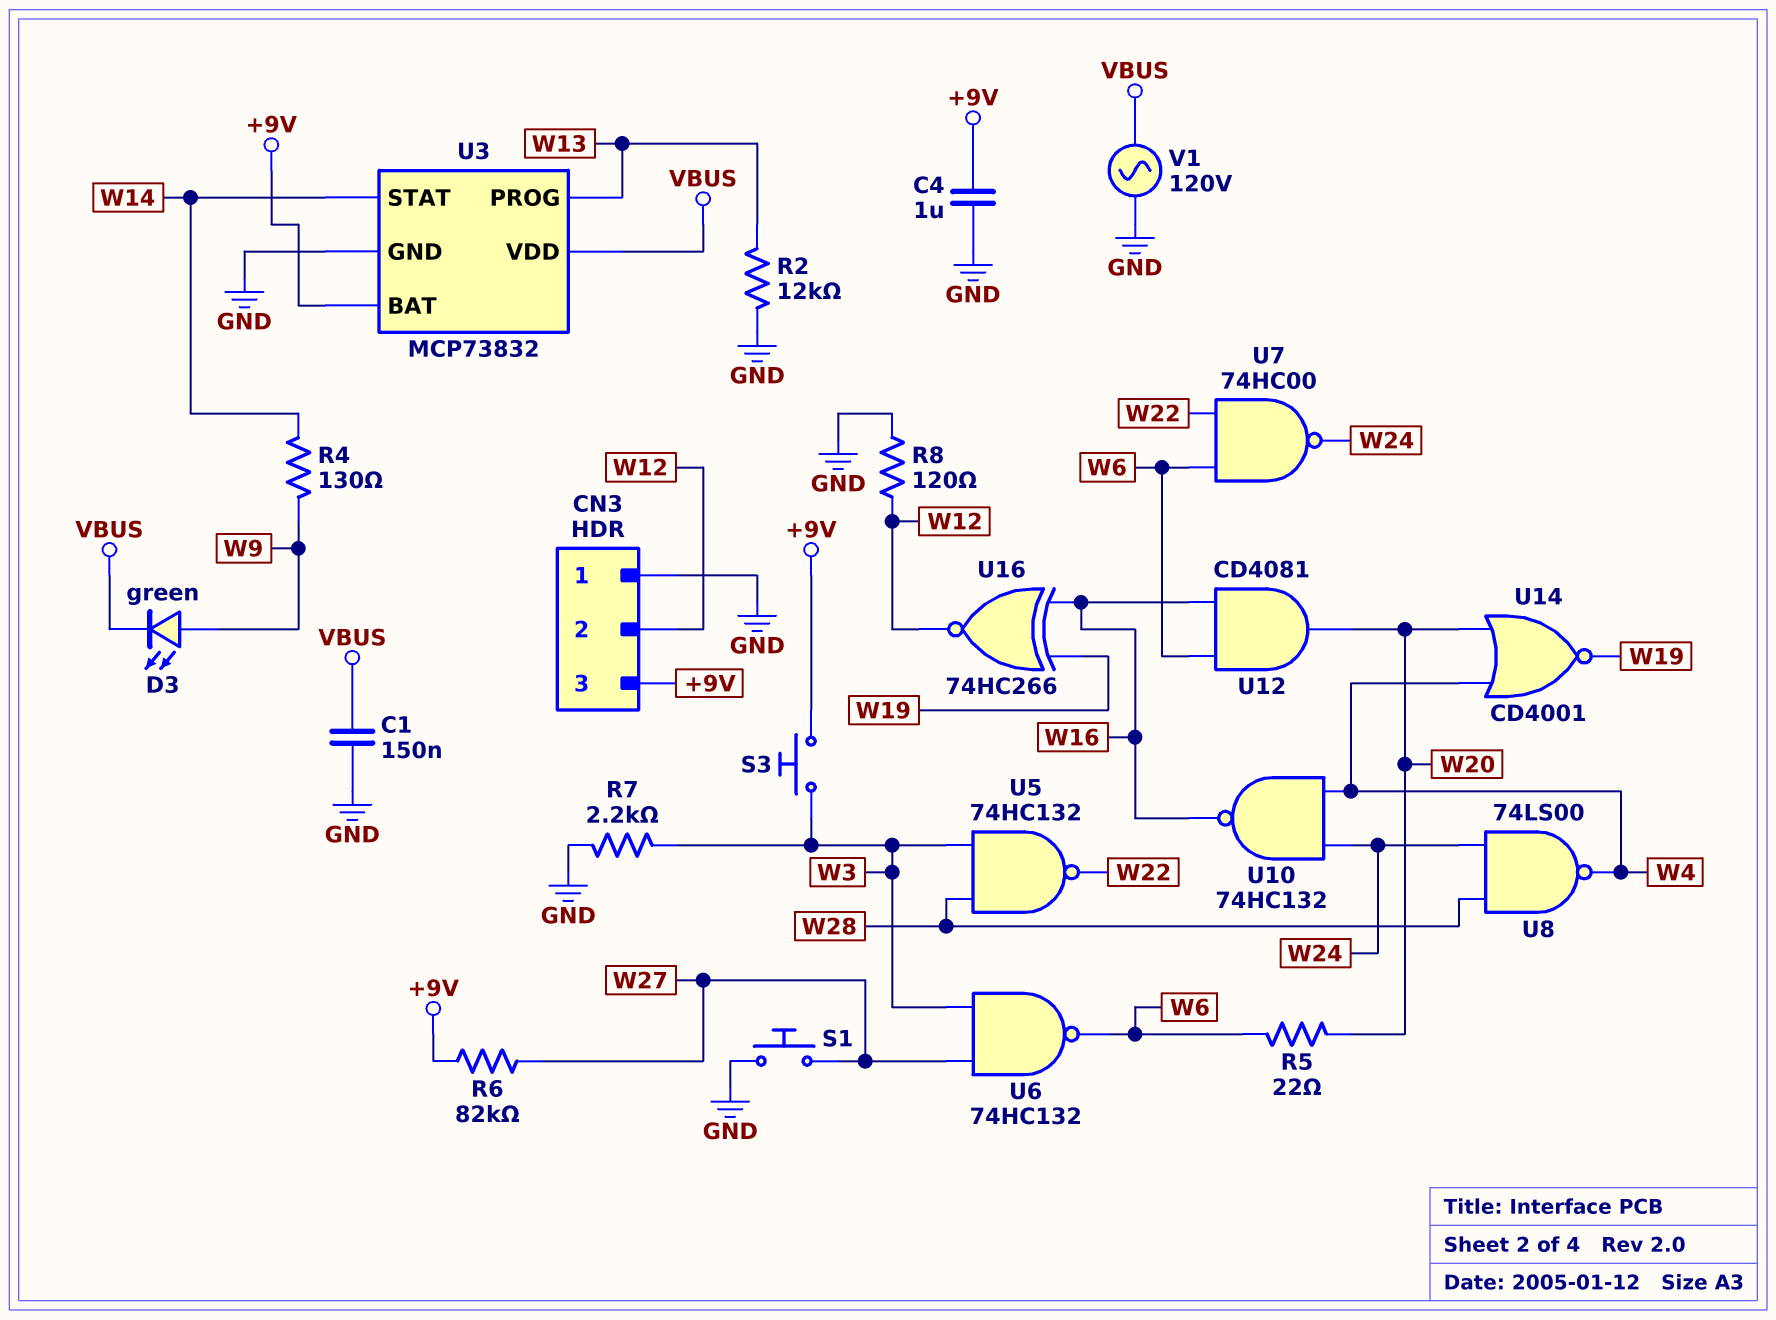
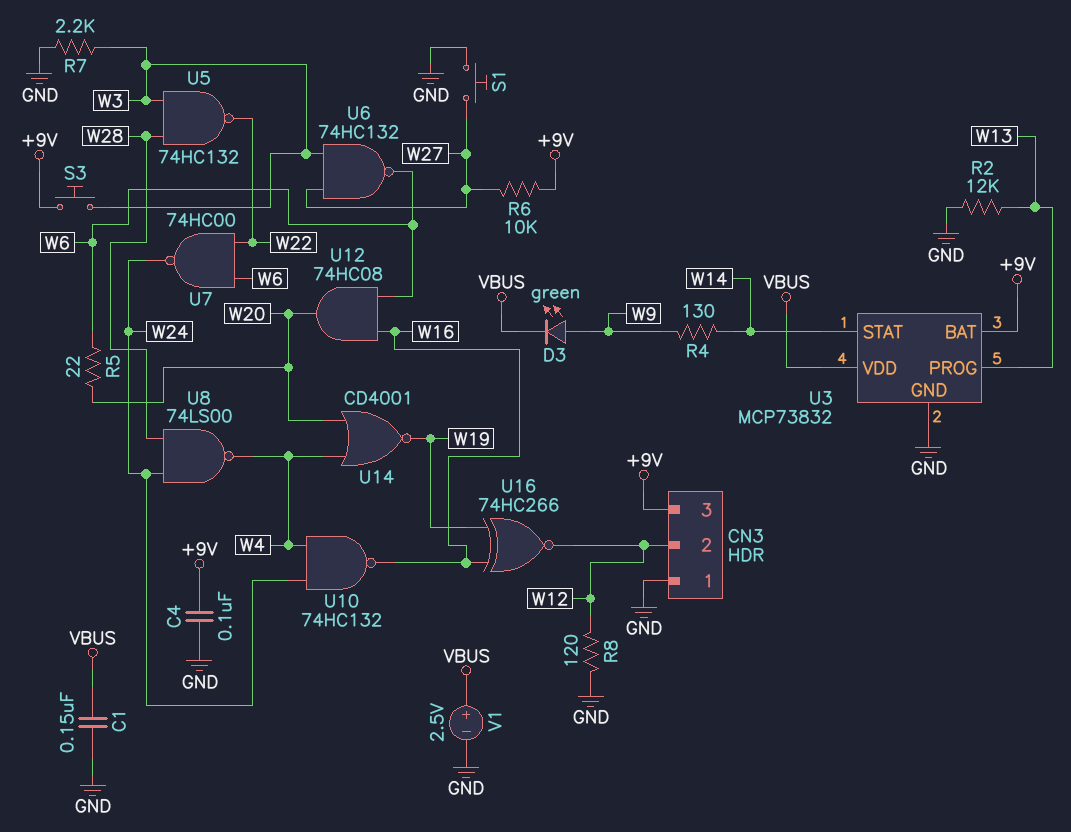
C4: 1uF (+9V, GND) -> 100nF (+9V, GND)
R6: 82k (+9V, W27) -> 10k (+9V, W27)
U12: AND CD4081 (in W6, in W16, out W20) -> AND 74HC08 (in W6, in W16, out W20)
V1: AC 120V (GND, VBUS) -> 2.5V (plus VBUS, minus GND)

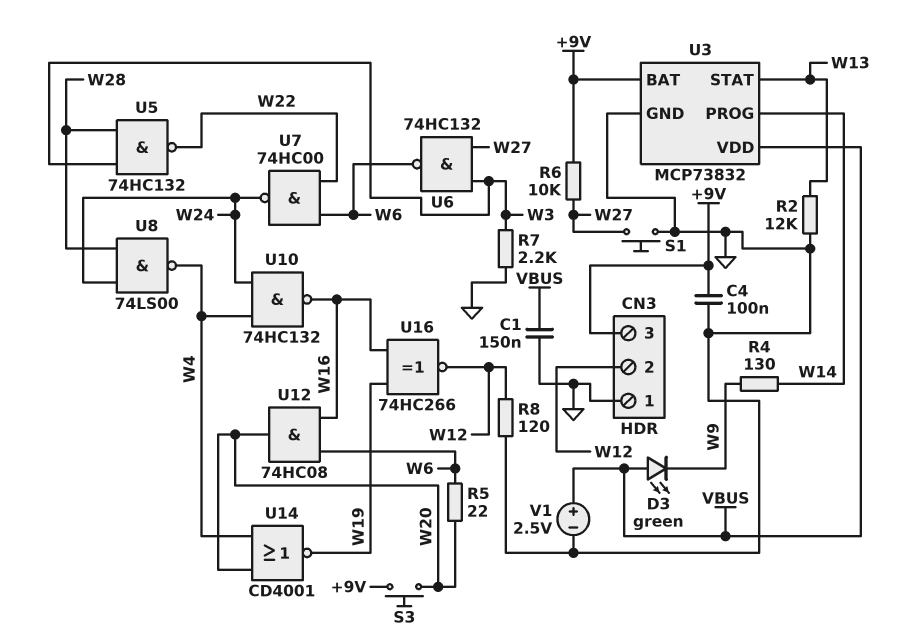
D3: LED green (A W9, K VBUS) -> LED green (A VBUS, K W9)
S3: button (+9V, W3) -> button (+9V, W20)
U3 pin PROG: W13 -> W14
U3 pin STAT: W14 -> W13

